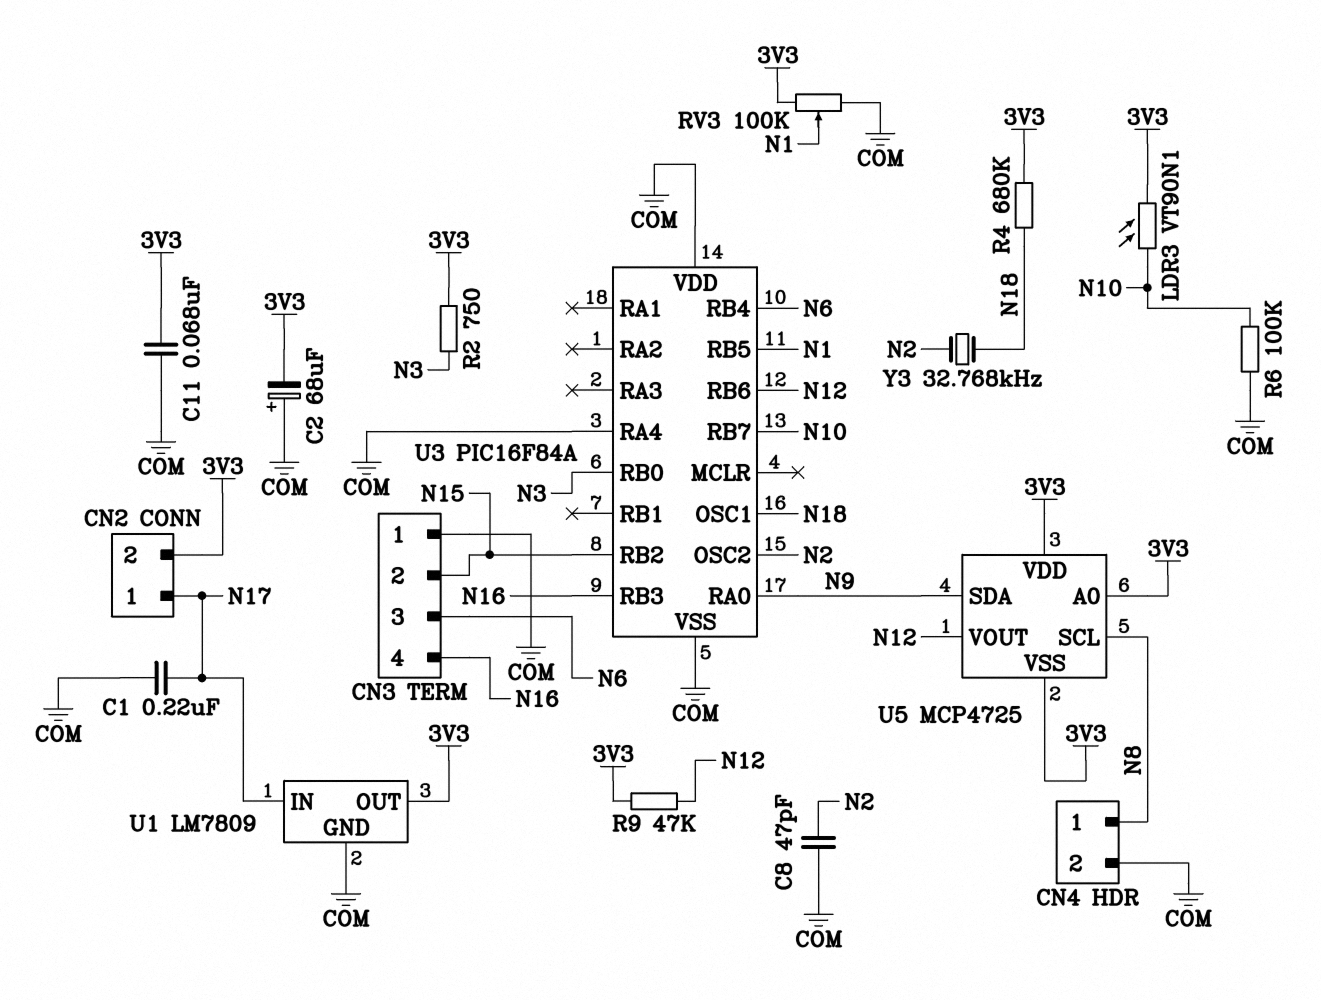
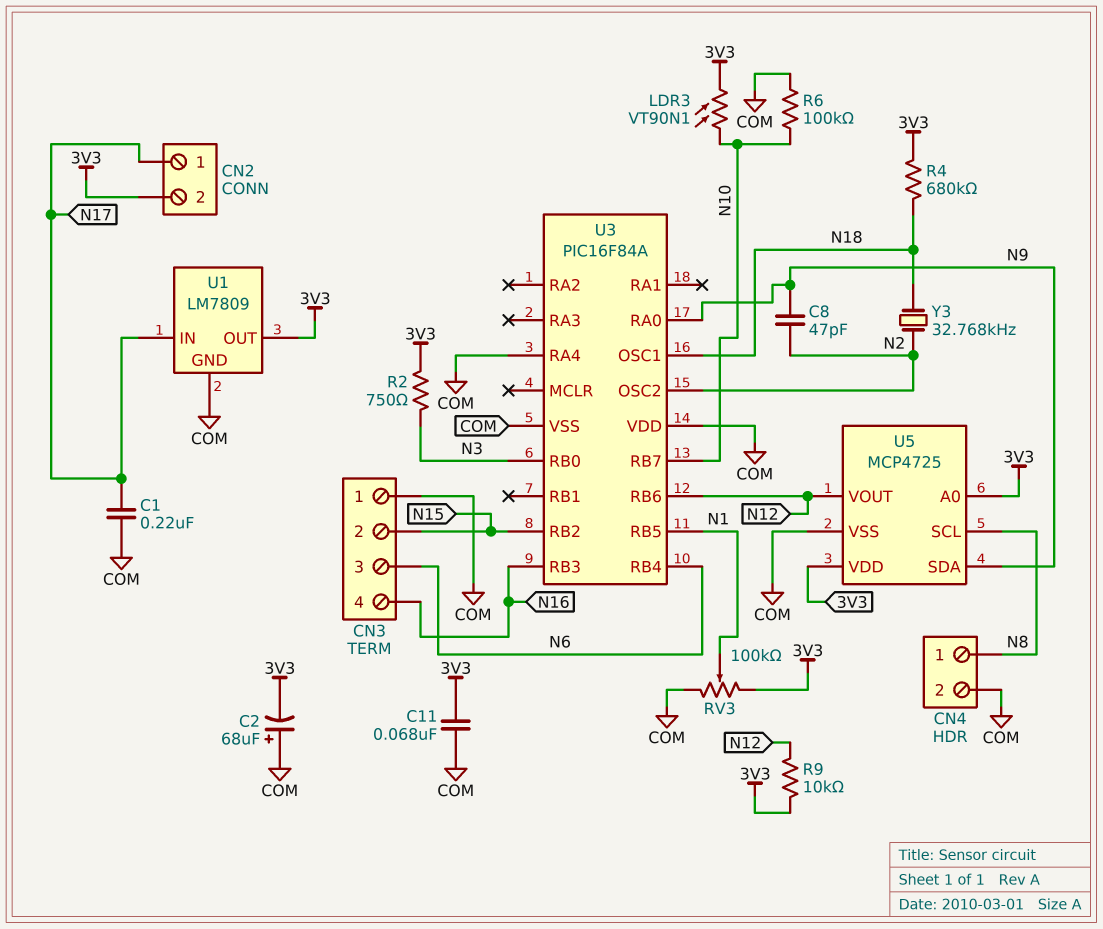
C8: 47pF (COM, N2) -> 47pF (N2, N9)
R9: 47k (3V3, N12) -> 10k (3V3, N12)
U5 pin VSS: 3V3 -> COM

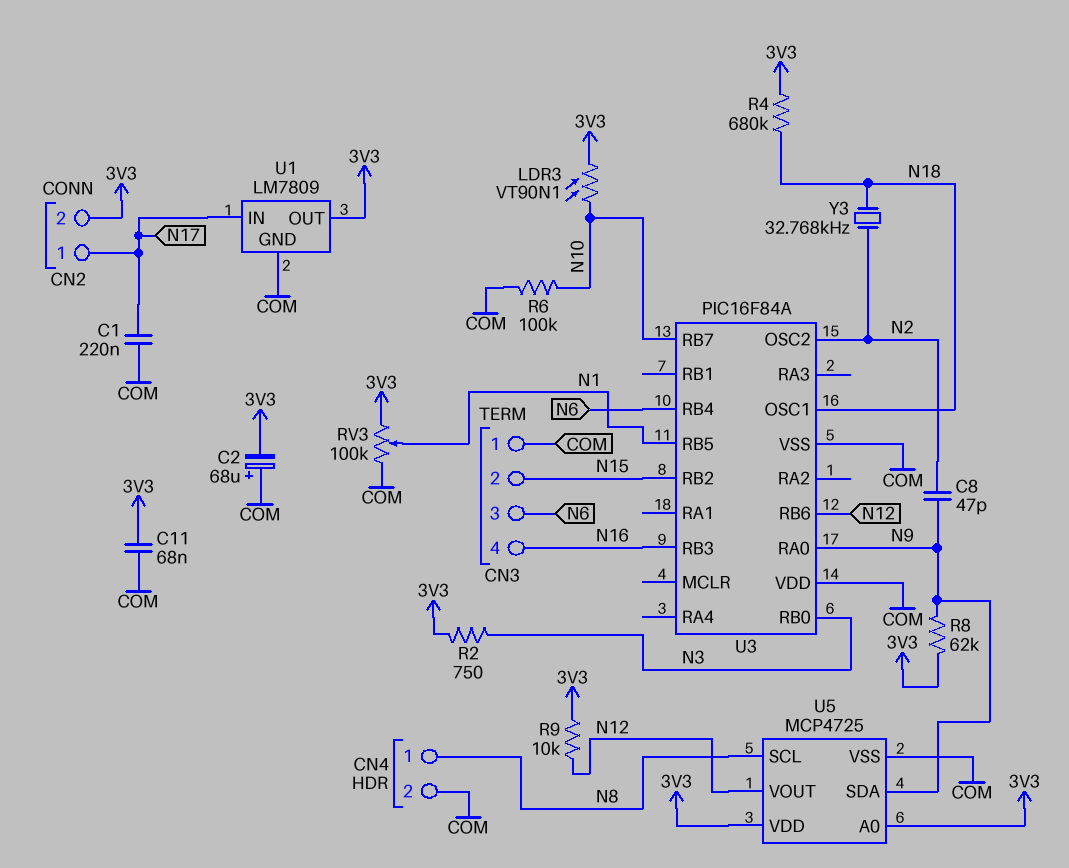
R8: none -> 62k (3V3, N9)
U3 pin RA4: COM -> none

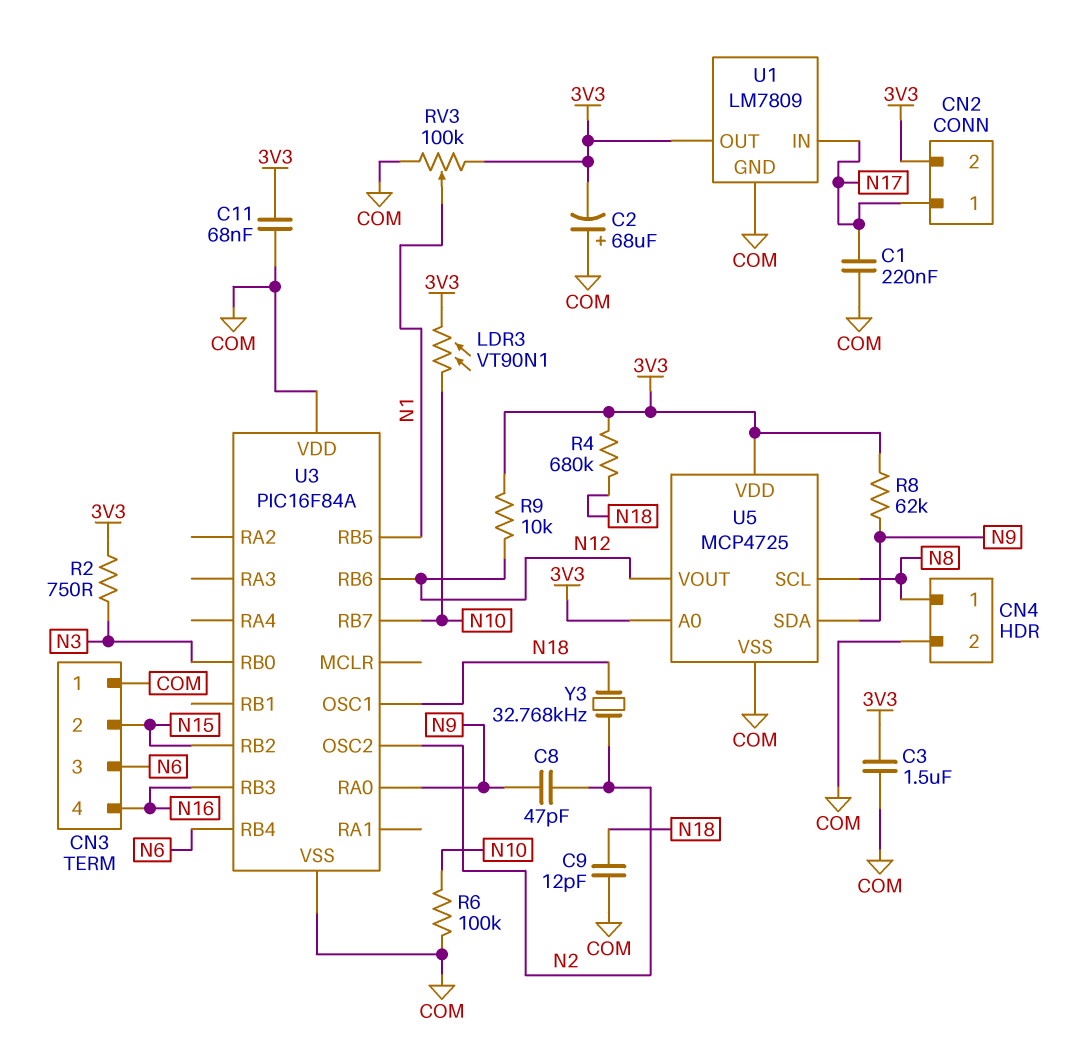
C3: none -> 1.5uF (3V3, COM)
C9: none -> 12pF (COM, N18)

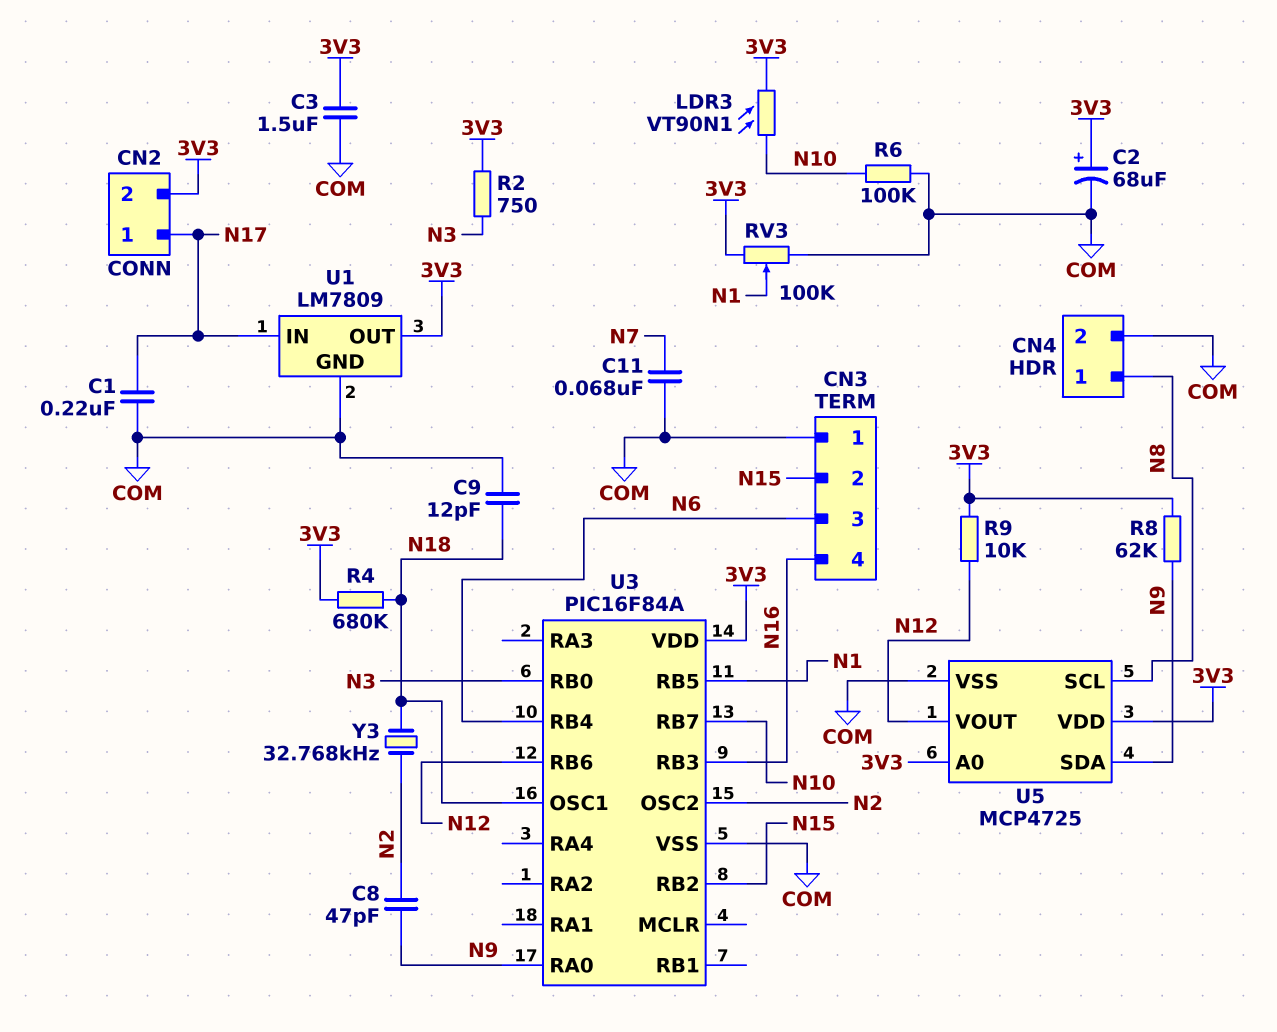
C2: 68uF (plus COM, minus 3V3) -> 68uF (plus 3V3, minus COM)
C11: 68nF (3V3, COM) -> 68nF (COM, N7)
U3 pin VDD: COM -> 3V3

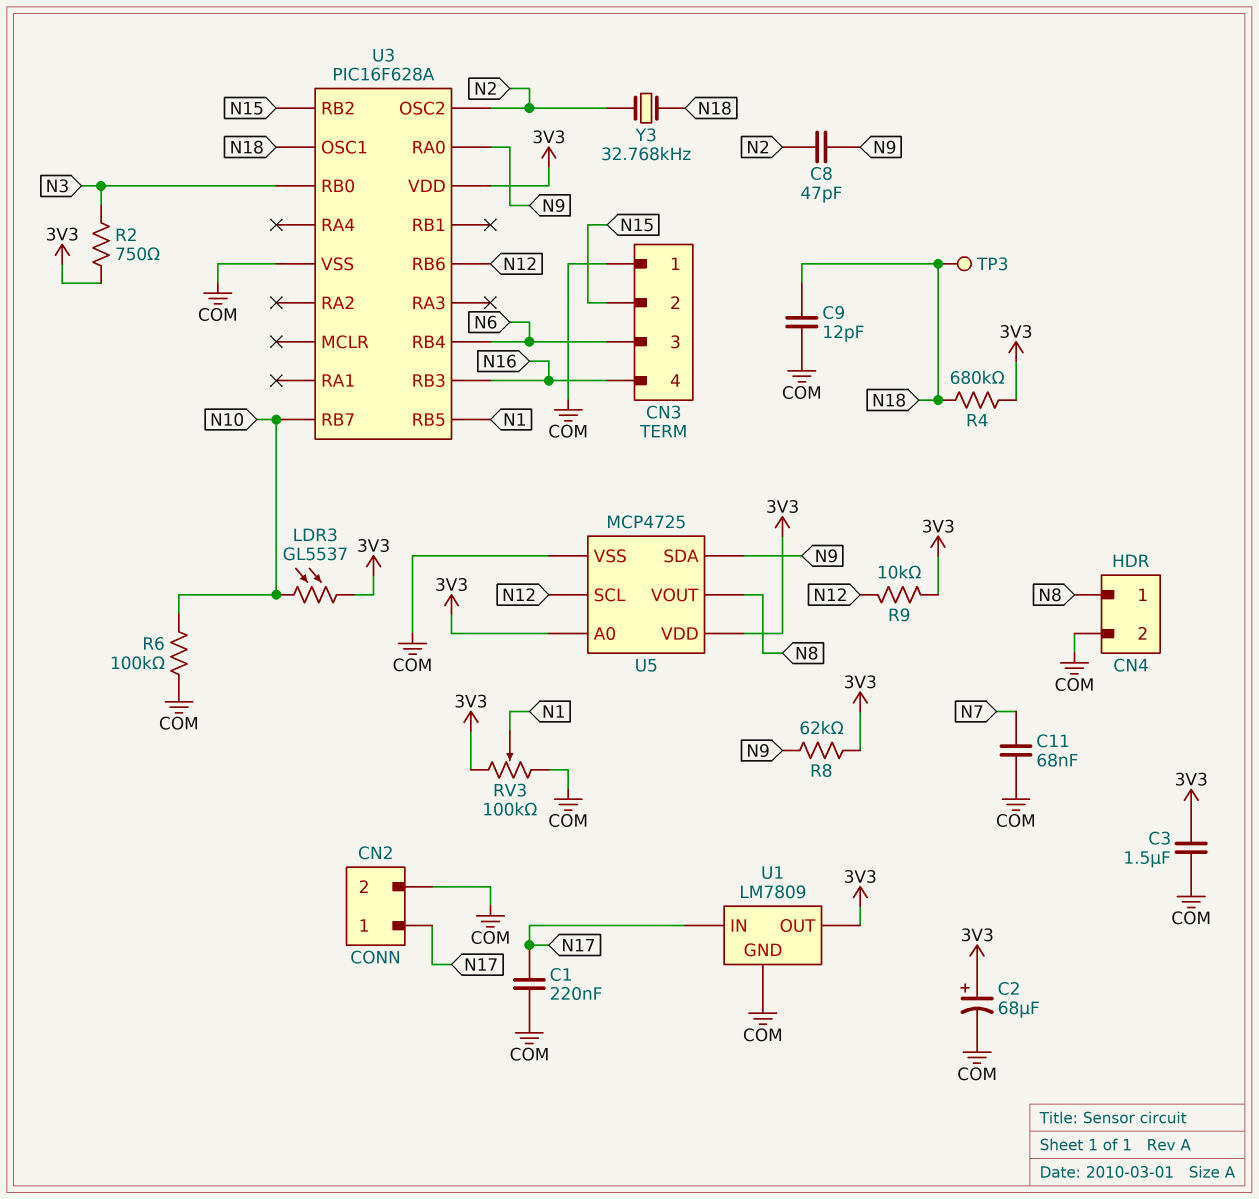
CN2 pin 2: 3V3 -> COM
LDR3: VT90N1 (3V3, N10) -> GL5537 (3V3, N10)
TP3: none -> test point (N18)
U3: PIC16F84A -> PIC16F628A
U5 pin SCL: N8 -> N12
U5 pin VOUT: N12 -> N8

